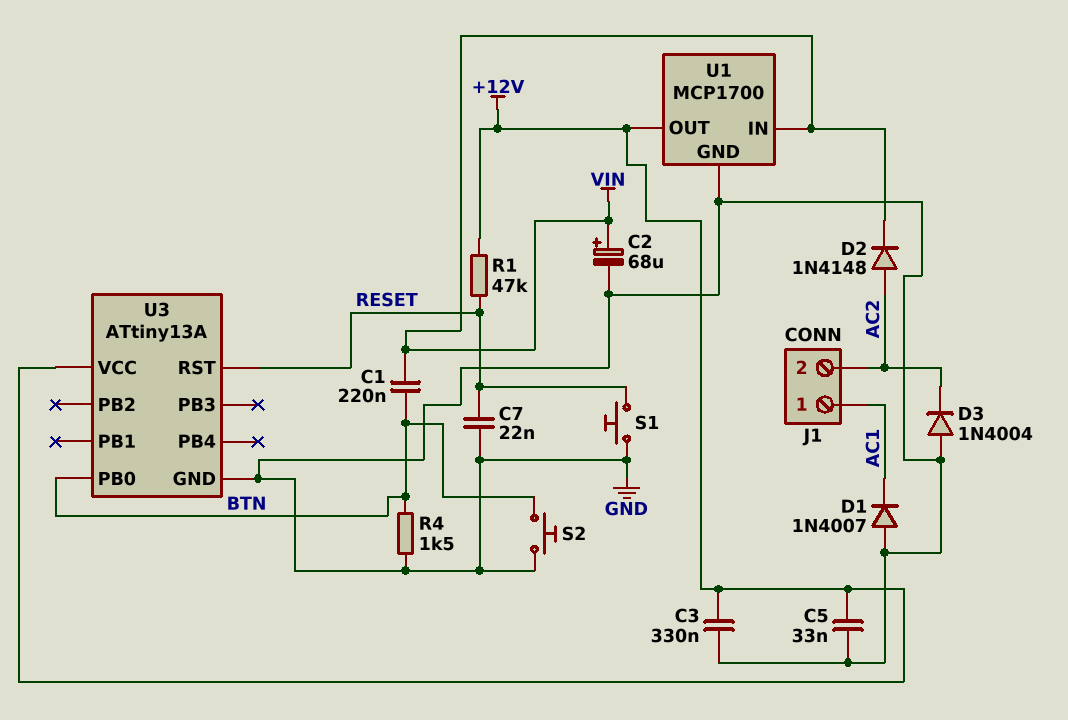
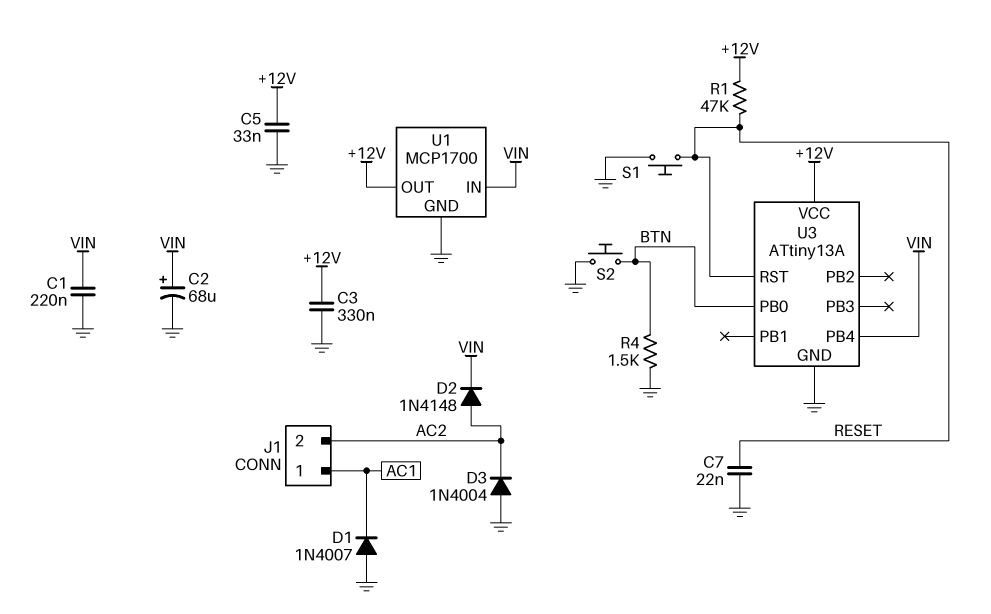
C1: 220nF (BTN, VIN) -> 220nF (GND, VIN)
U3 pin PB4: none -> VIN

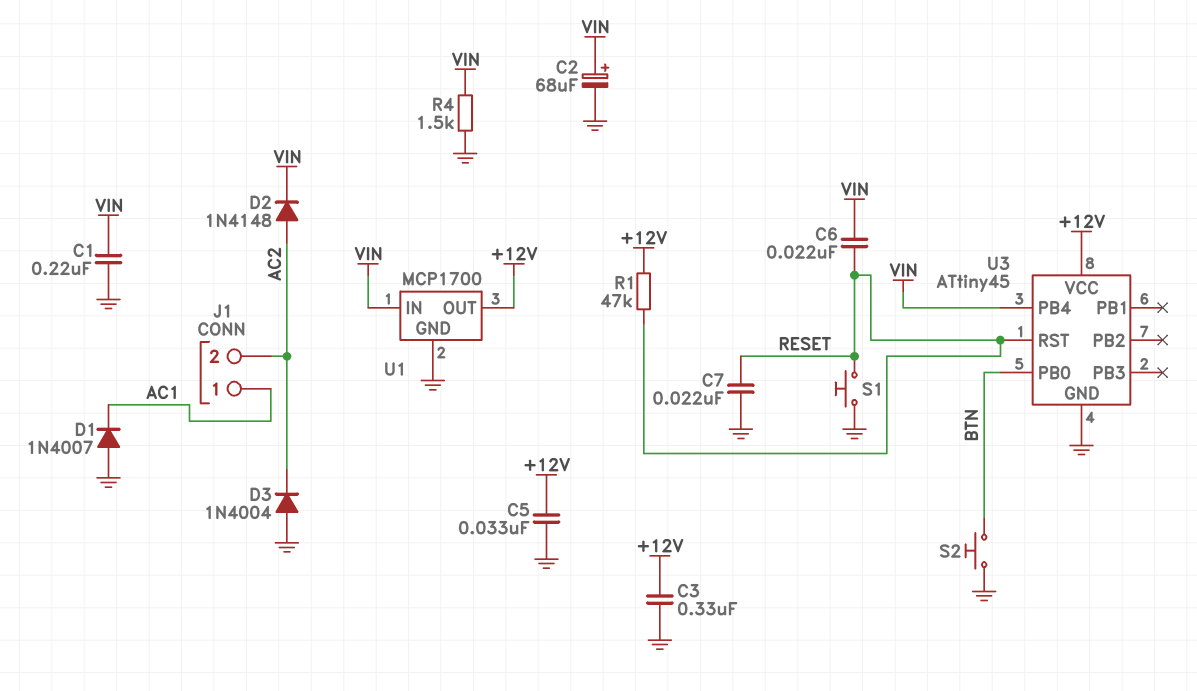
C6: none -> 22nF (RESET, VIN)
R4: 1.5k (BTN, GND) -> 1.5k (GND, VIN)
U3: ATtiny13A -> ATtiny45

